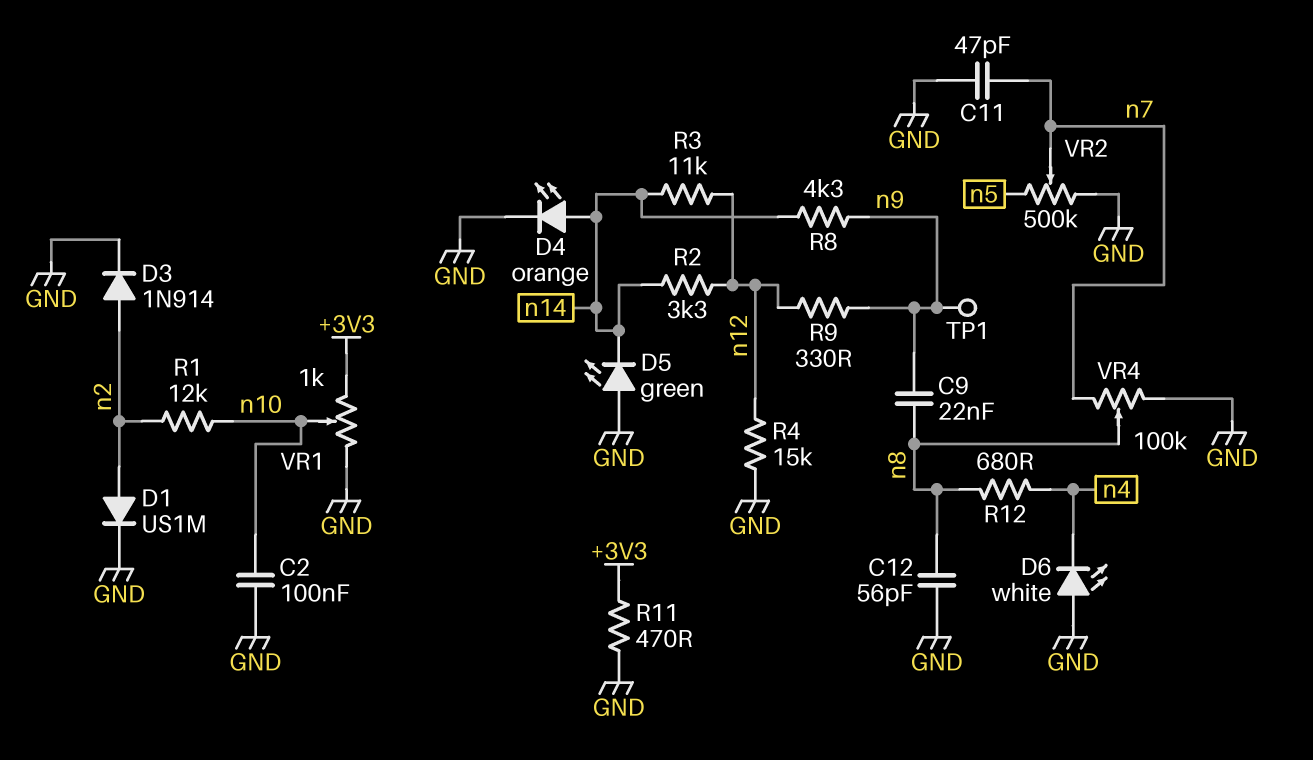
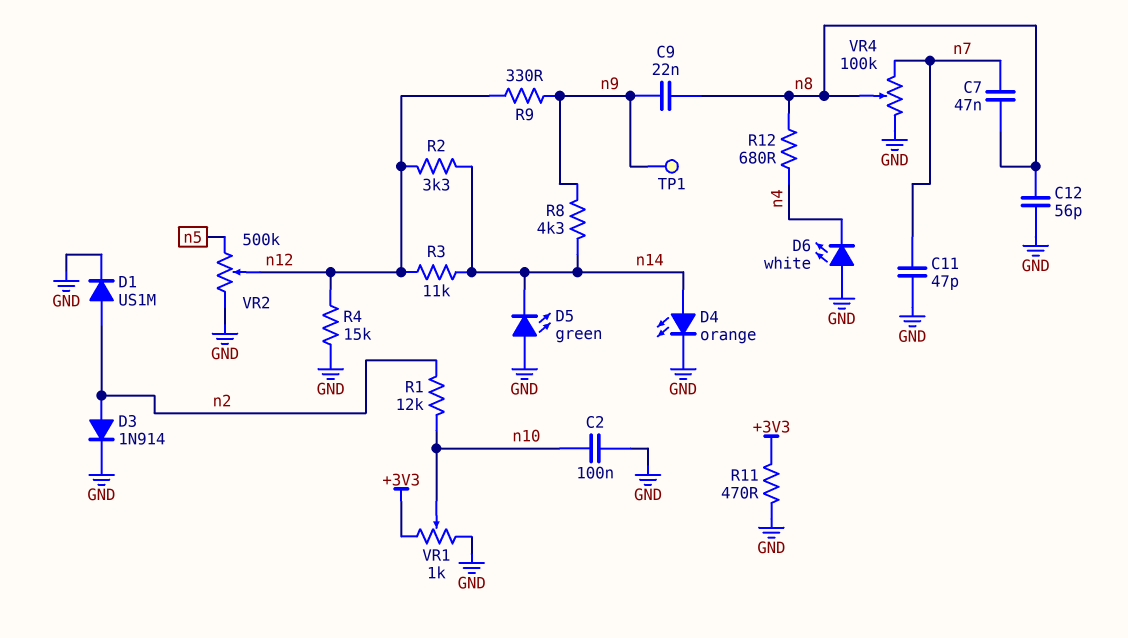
C7: none -> 47nF (n7, n8)
VR2: 500k (GND, n5, wiper n7) -> 500k (GND, n5, wiper n12)

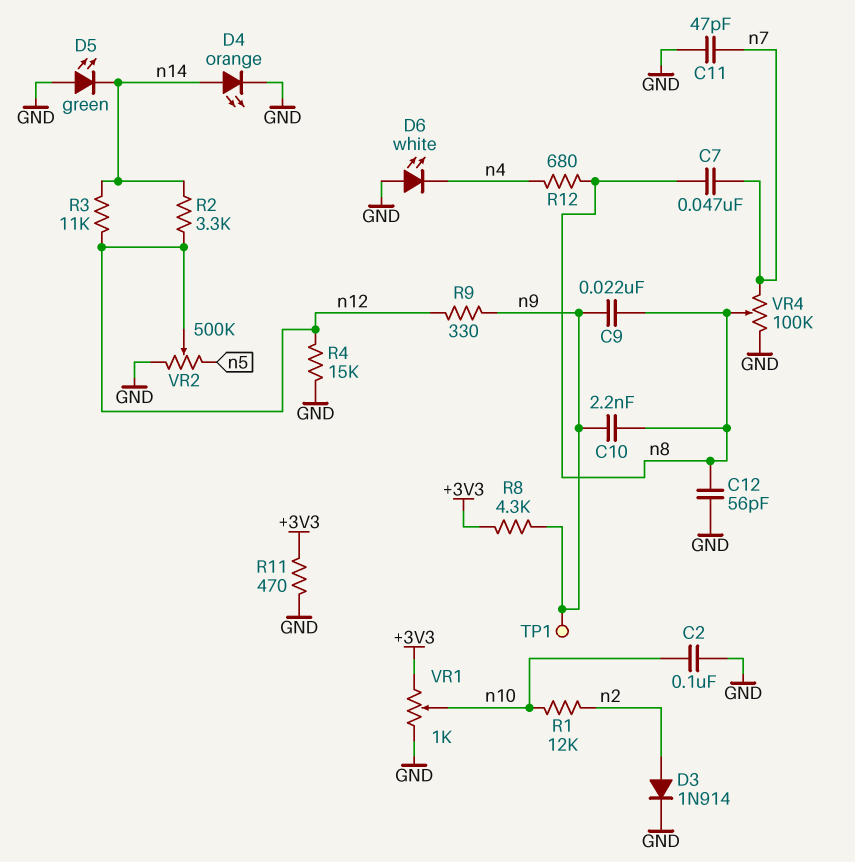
C10: none -> 2.2nF (n8, n9)
D1: diode US1M (A n2, K GND) -> none
R8: 4.3k (n9, n14) -> 4.3k (+3V3, n9)

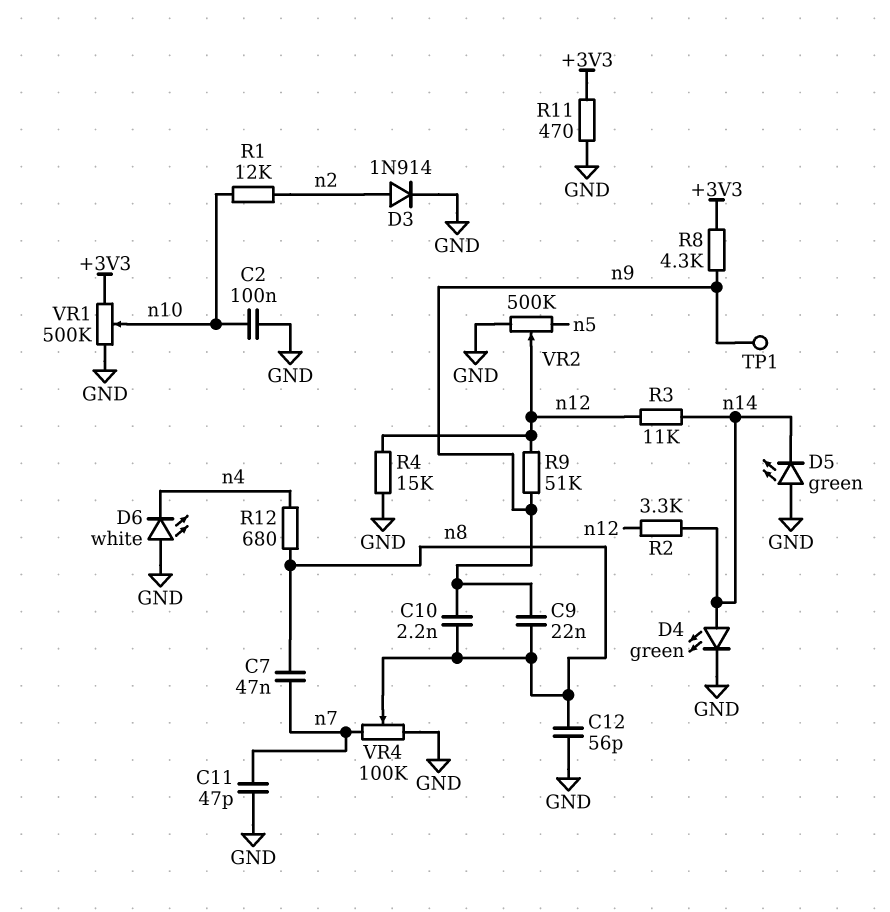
D4: LED orange (A n14, K GND) -> LED green (A n14, K GND)
R9: 330 (n9, n12) -> 51k (n9, n12)
VR1: 1k (+3V3, GND, wiper n10) -> 500k (+3V3, GND, wiper n10)

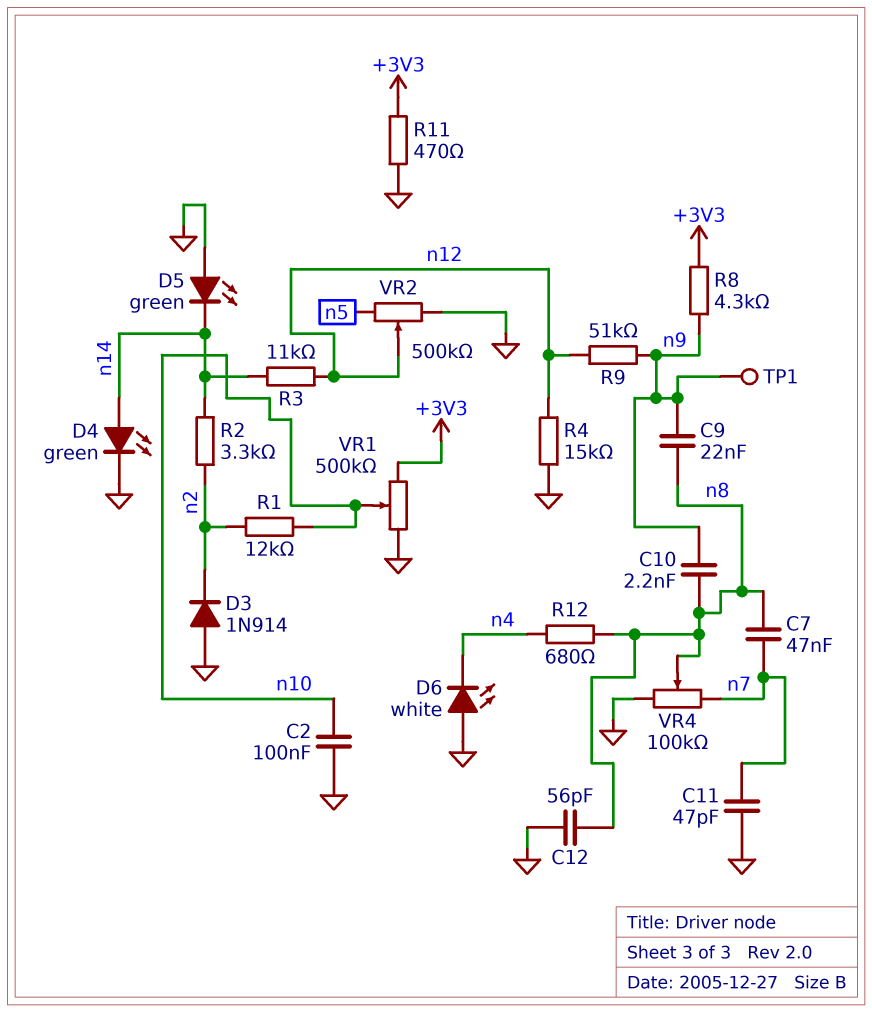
D3: diode 1N914 (A n2, K GND) -> diode 1N914 (A GND, K n2)
R2: 3.3k (n12, n14) -> 3.3k (n2, n14)

